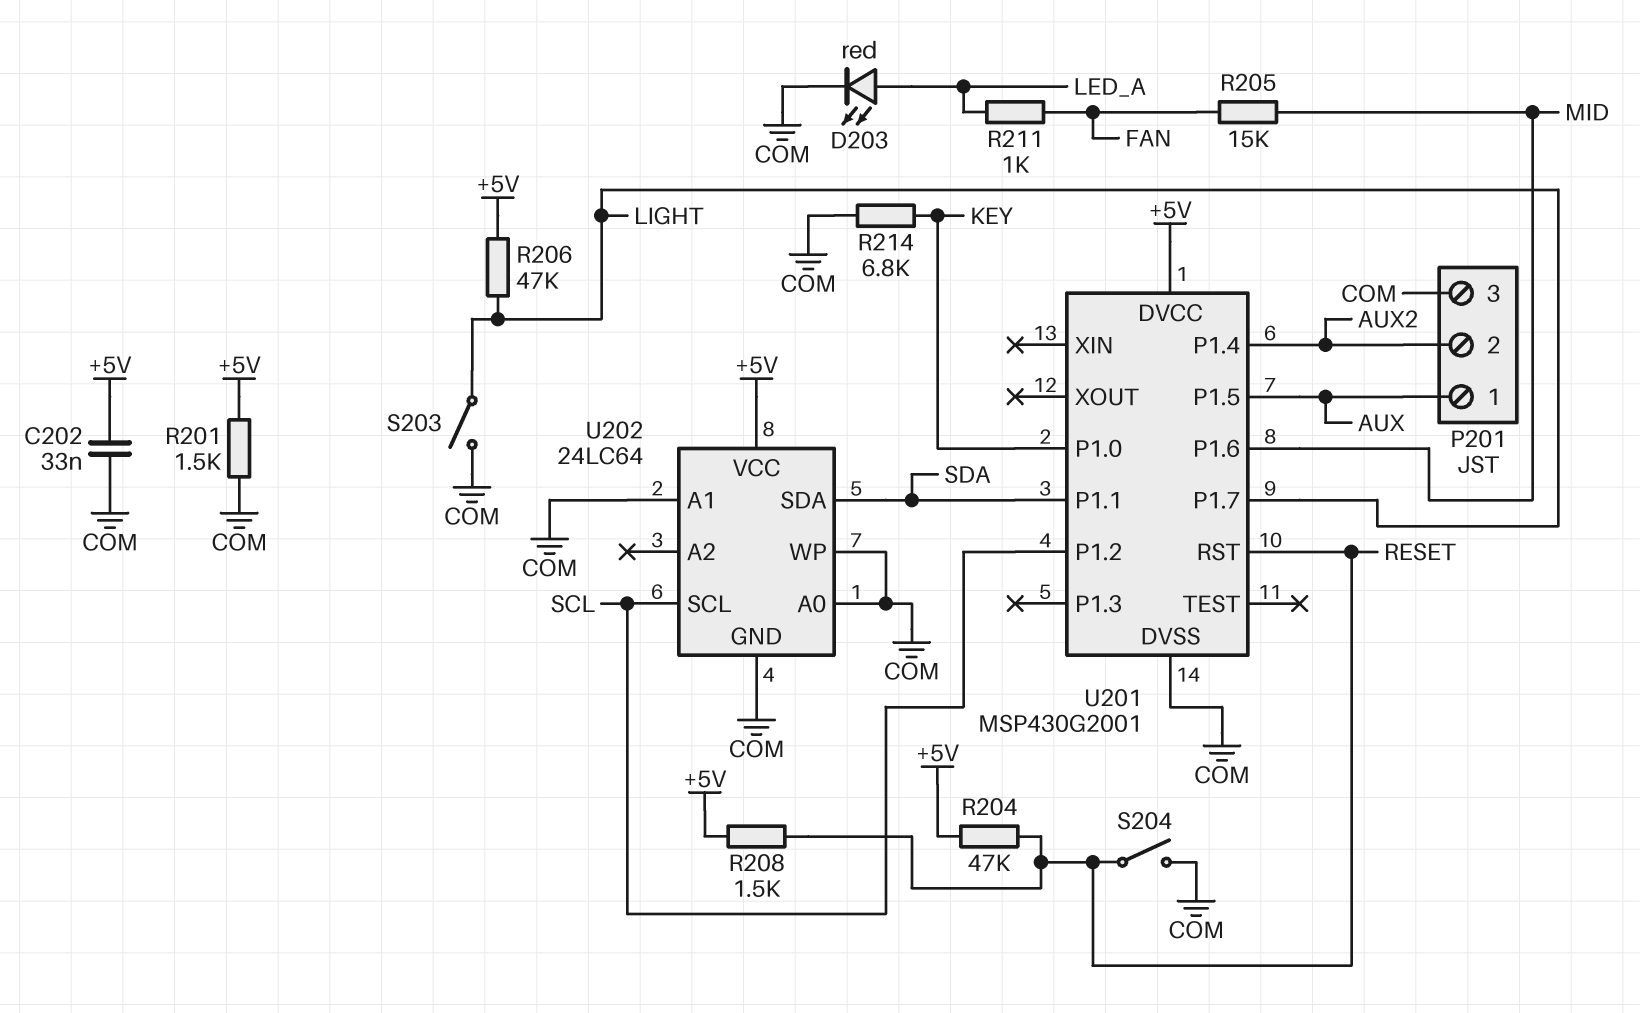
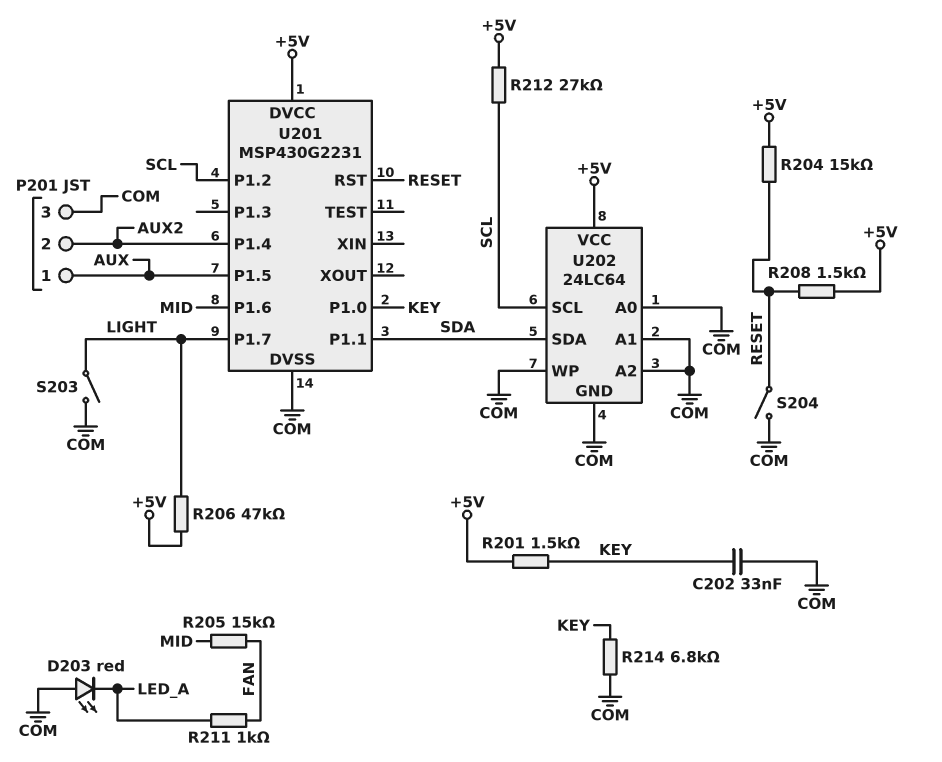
C202: 33nF (+5V, COM) -> 33nF (COM, KEY)
D203: LED red (A LED_A, K COM) -> LED red (A COM, K LED_A)
R201: 1.5k (+5V, COM) -> 1.5k (+5V, KEY)
R204: 47k (+5V, RESET) -> 15k (+5V, RESET)
R212: none -> 27k (+5V, SCL)
U201: MSP430G2001 -> MSP430G2231
U202 pin A2: none -> COM

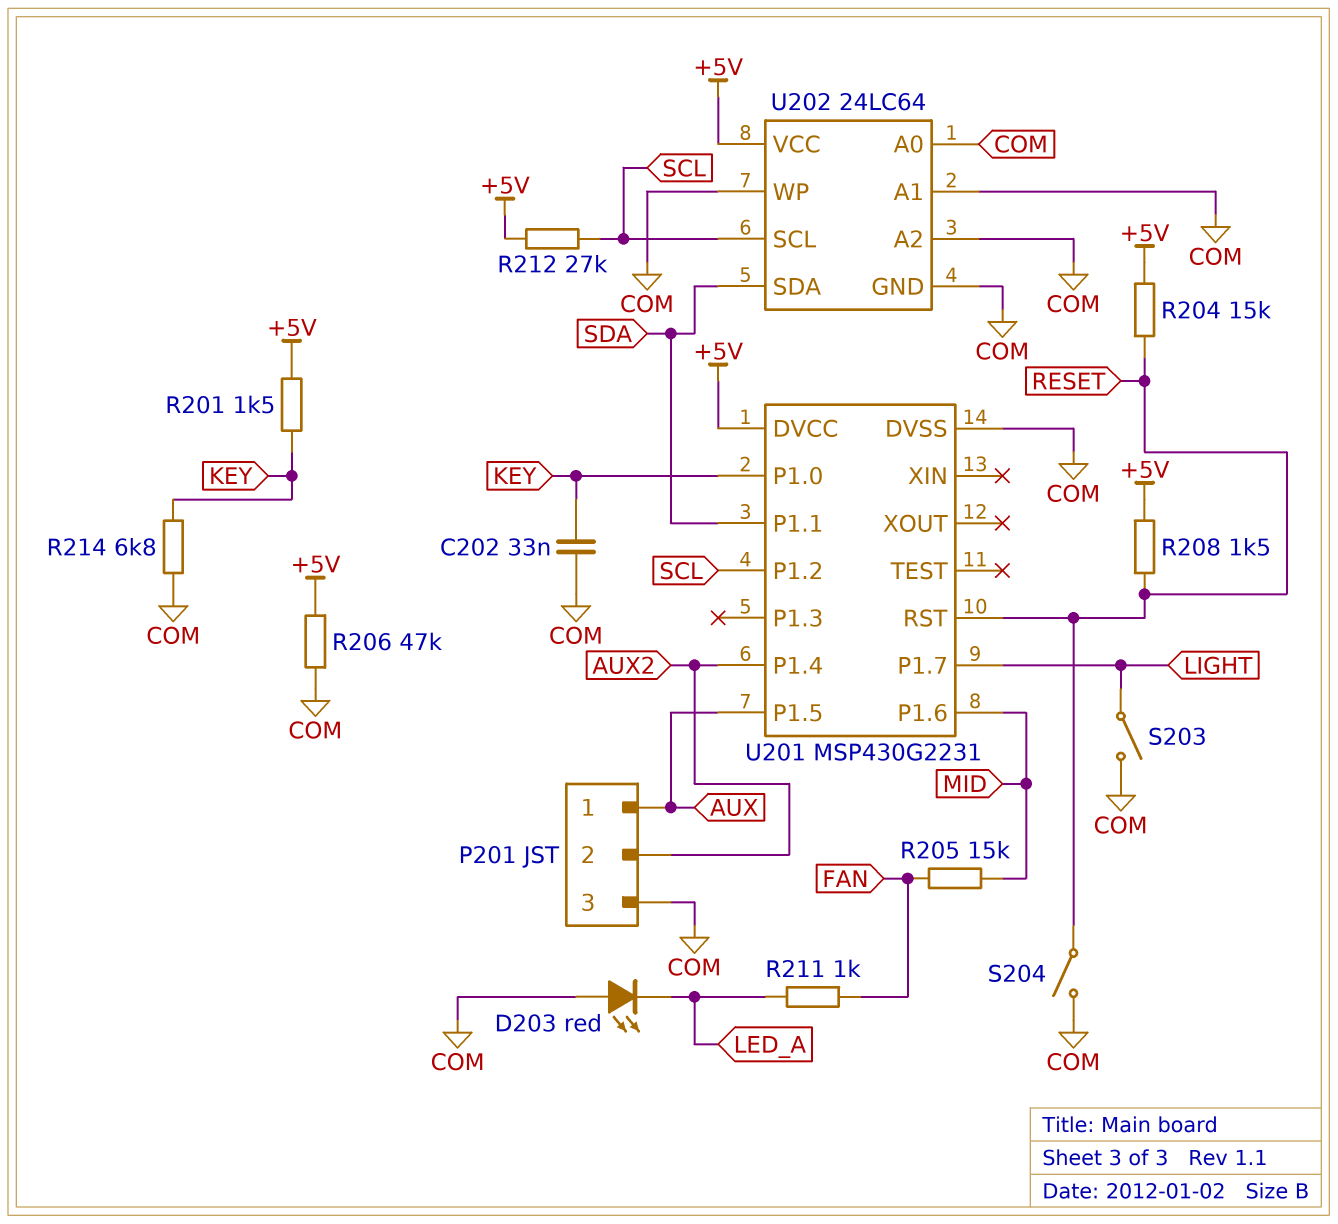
R206: 47k (+5V, LIGHT) -> 47k (+5V, COM)

